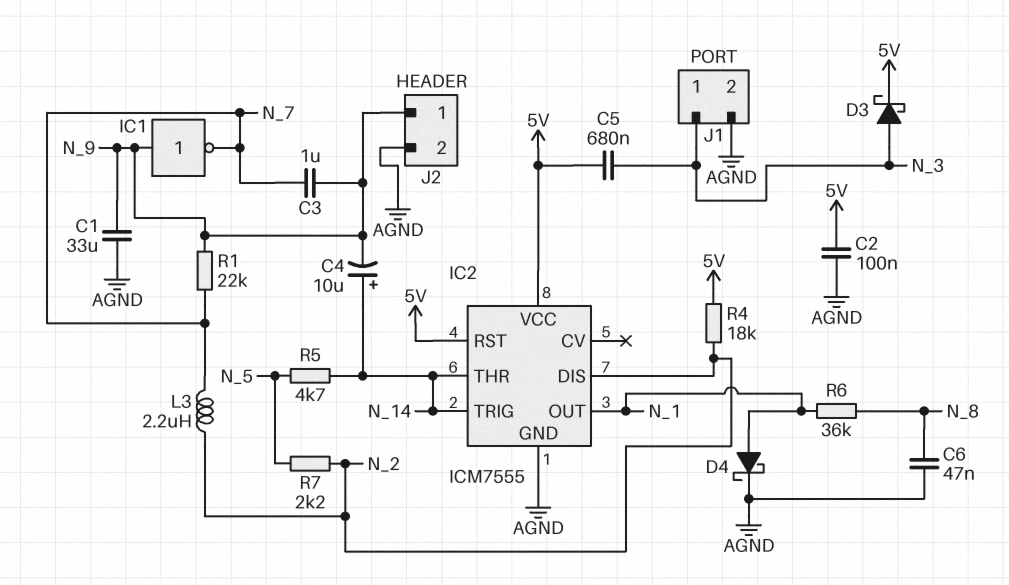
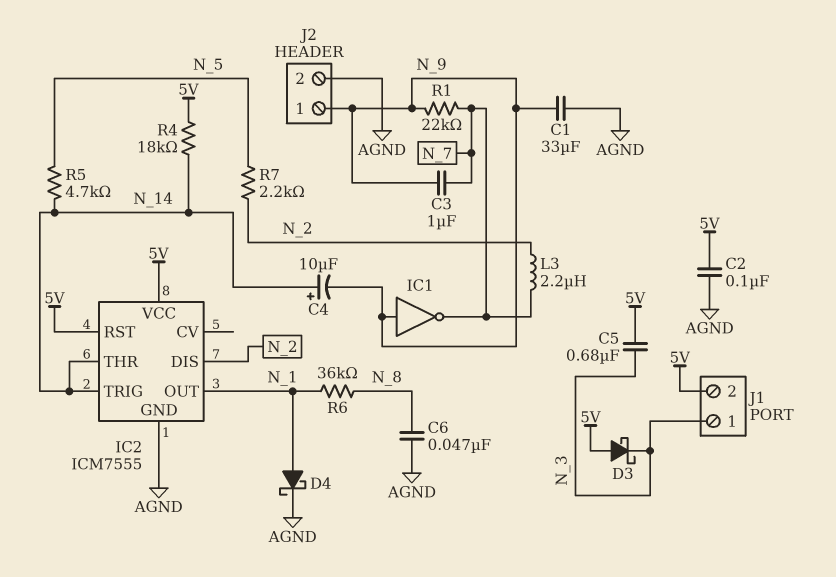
D3: schottky (A N_3, K 5V) -> schottky (A 5V, K N_3)
J1 pin 2: AGND -> 5V
R4: 18k (5V, N_2) -> 18k (5V, N_14)

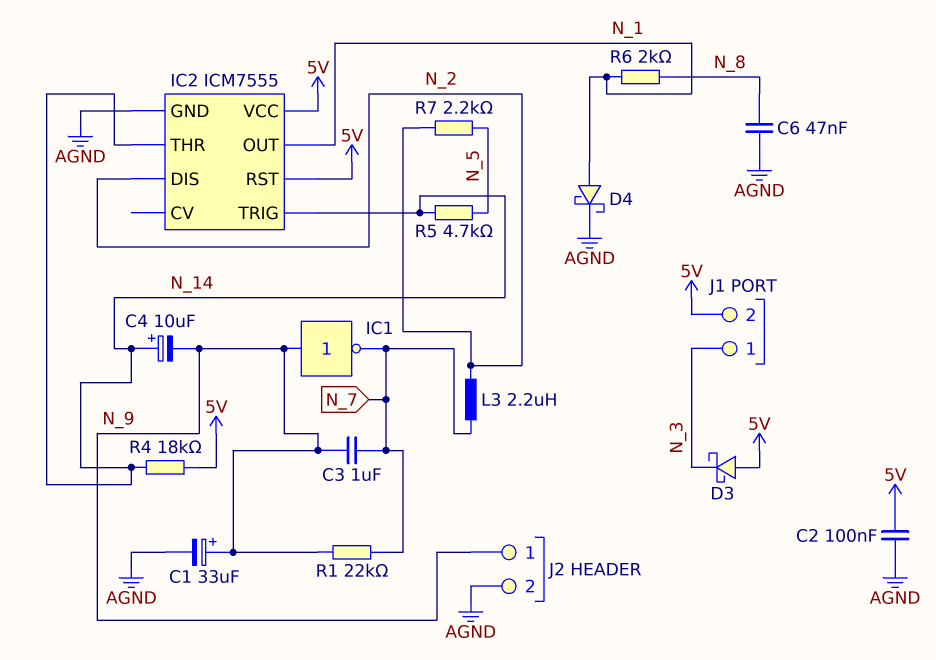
C1: 33uF (AGND, N_9) -> 33uF (plus N_9, minus AGND)
C5: 680nF (5V, N_3) -> none
R6: 36k (N_1, N_8) -> 2k (N_1, N_8)

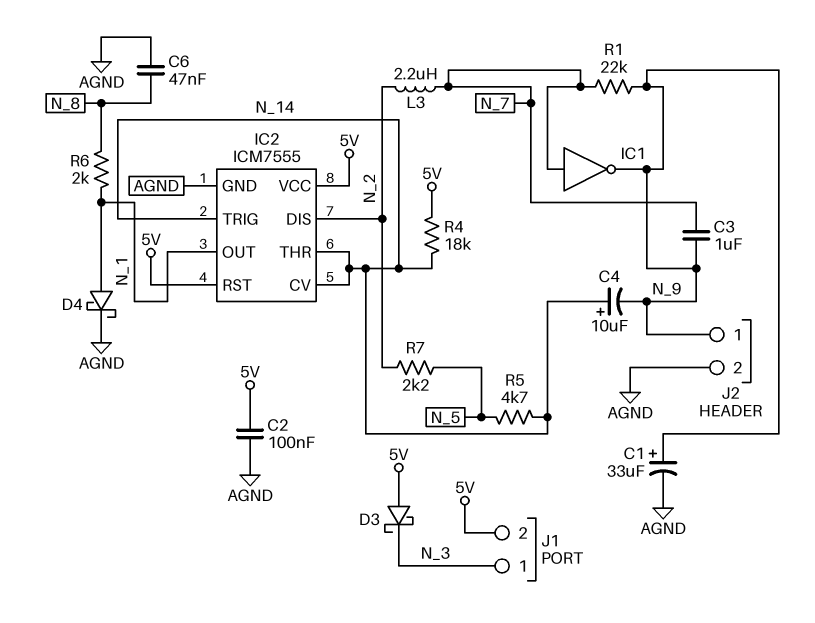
IC1: NOT (in N_9, out N_7) -> NOT (in N_7, out N_9)
IC2 pin CV: none -> N_14

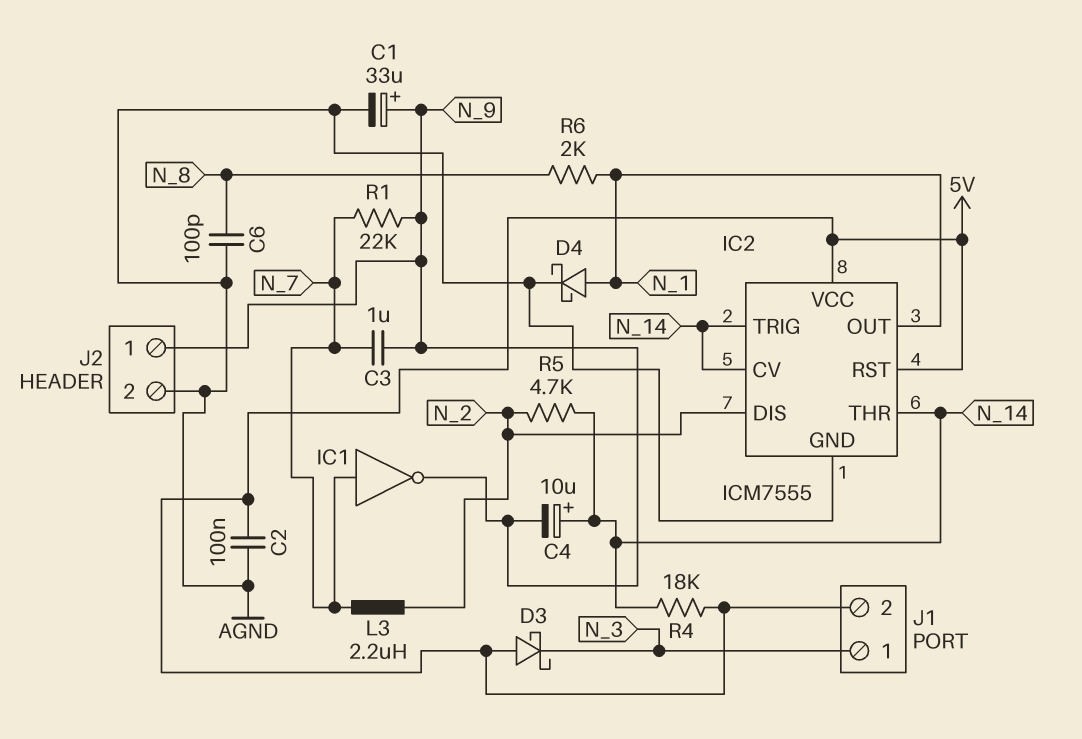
C6: 47nF (AGND, N_8) -> 100pF (AGND, N_8)
R5: 4.7k (N_5, N_14) -> 4.7k (N_2, N_14)
R7: 2.2k (N_2, N_5) -> none

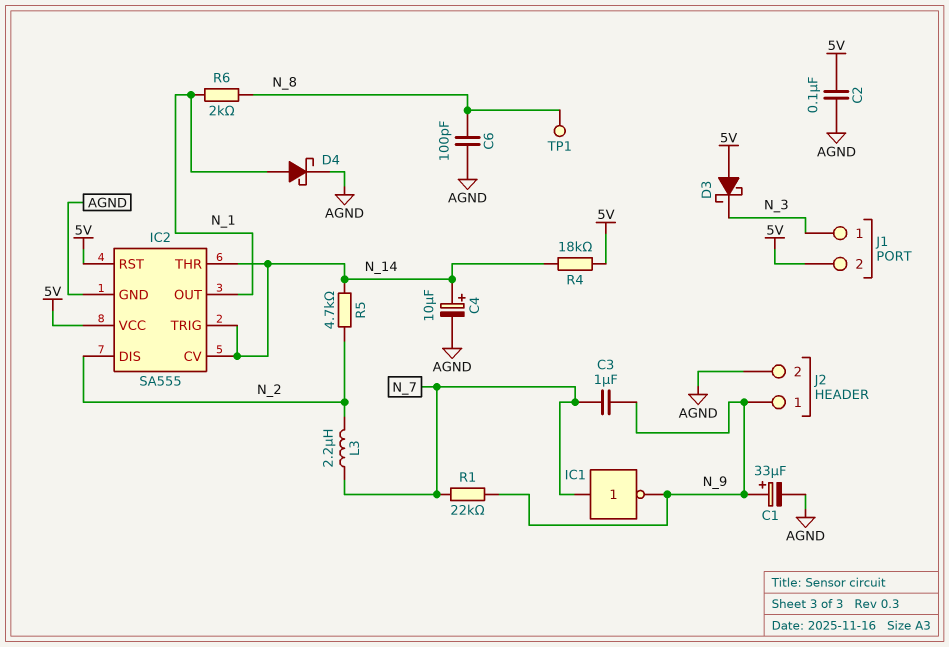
C4: 10uF (plus N_14, minus N_9) -> 10uF (plus N_14, minus AGND)
IC2: ICM7555 -> SA555
TP1: none -> test point (N_8)

